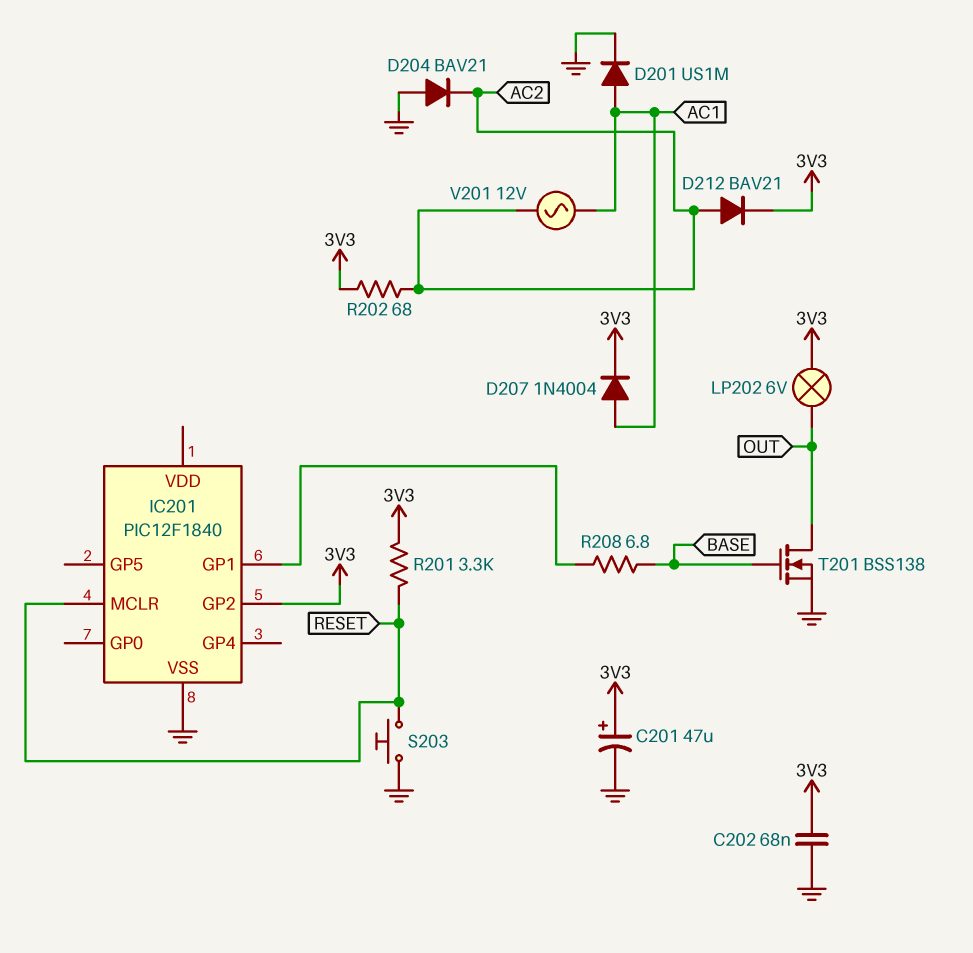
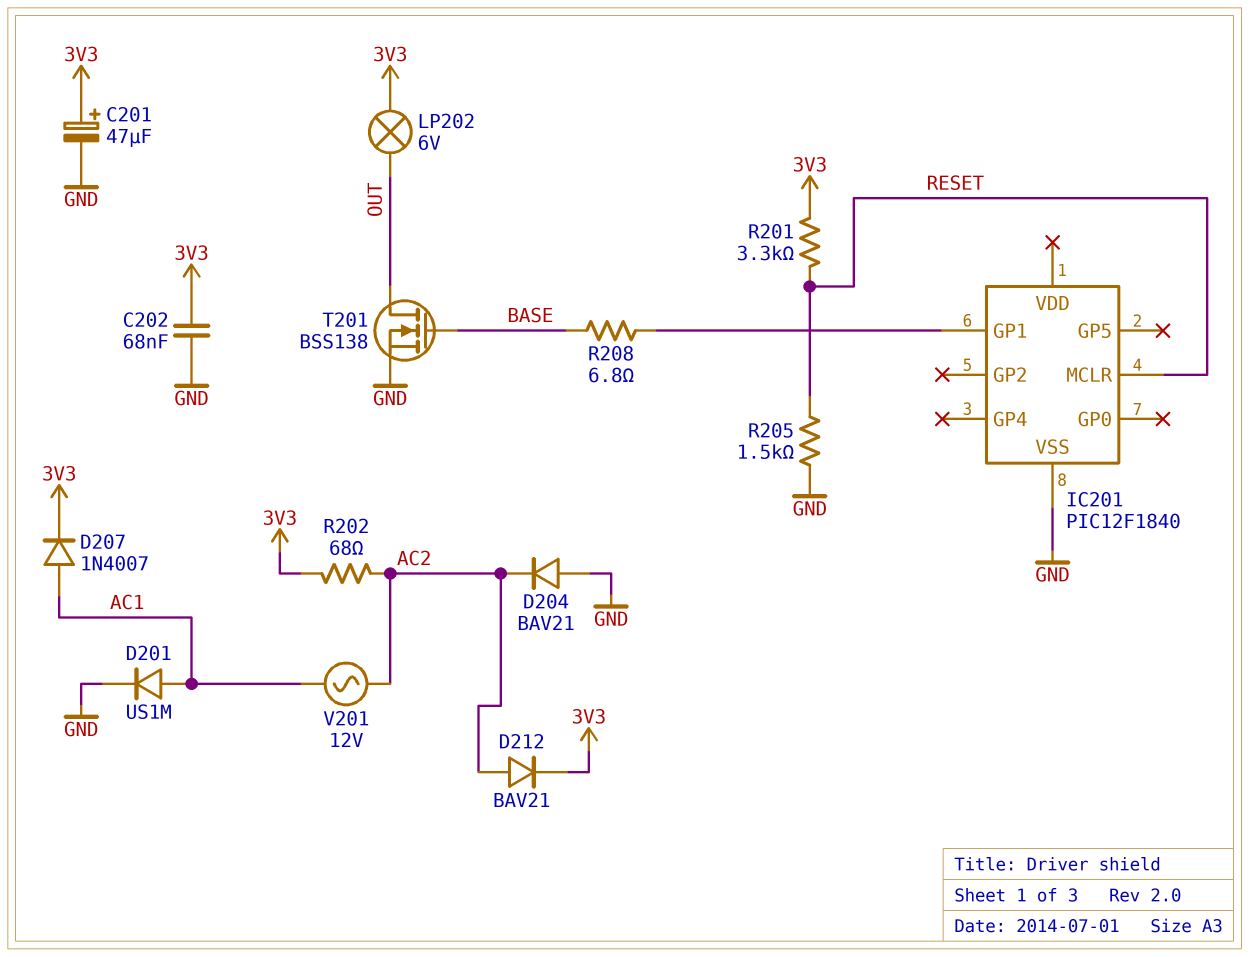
D207: diode 1N4004 (A AC1, K 3V3) -> diode 1N4007 (A AC1, K 3V3)
IC201 pin GP2: 3V3 -> none
R205: none -> 1.5k (GND, RESET)
S203: button (GND, RESET) -> none

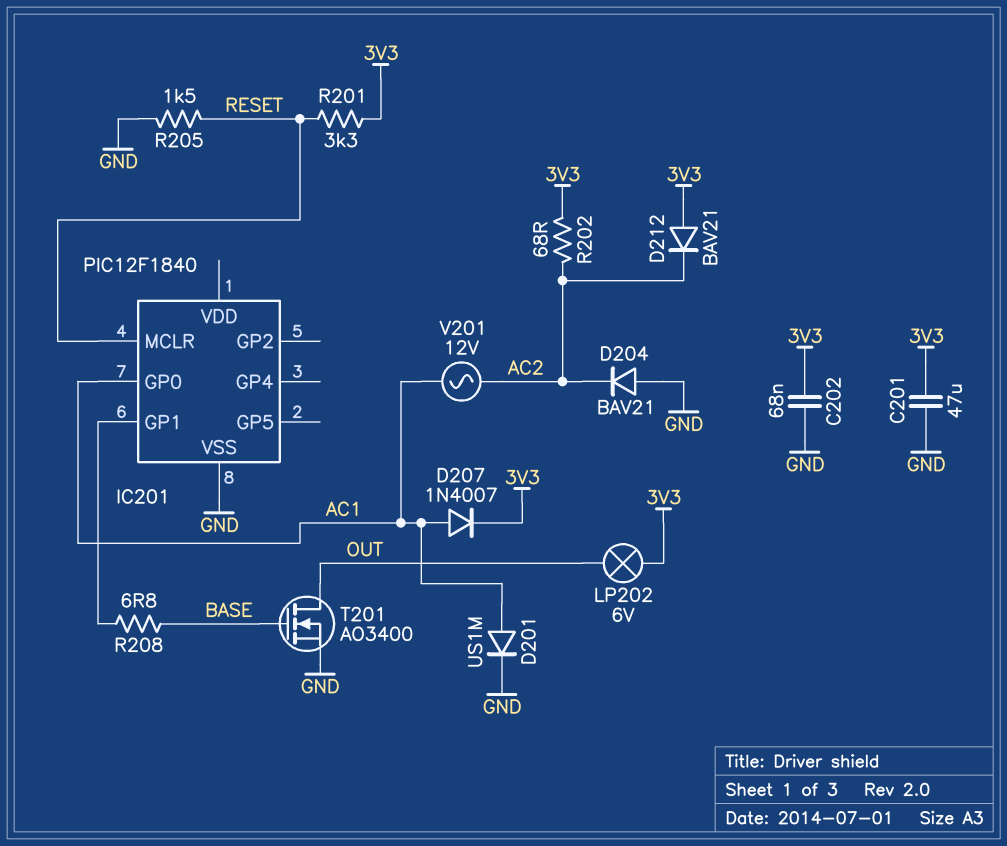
C201: 47uF (plus 3V3, minus GND) -> 47uF (3V3, GND)
D212: diode BAV21 (A AC2, K 3V3) -> diode BAV21 (A 3V3, K AC2)
IC201 pin GP0: none -> AC1
T201: NMOS BSS138 (G BASE, D OUT, S GND) -> NMOS AO3400 (G BASE, D OUT, S GND)

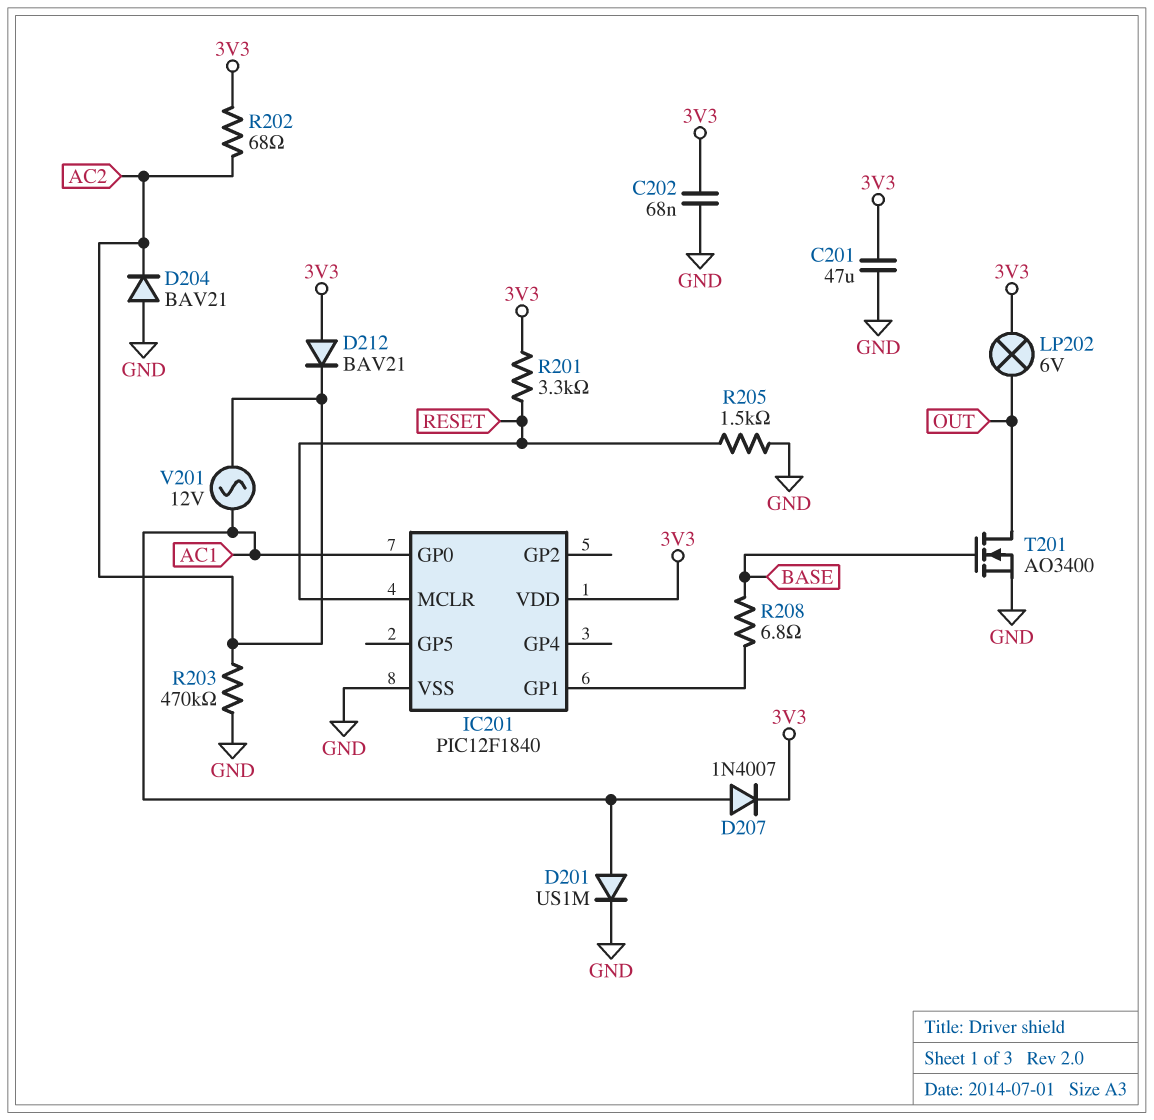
IC201 pin VDD: none -> 3V3
R203: none -> 470k (AC2, GND)

